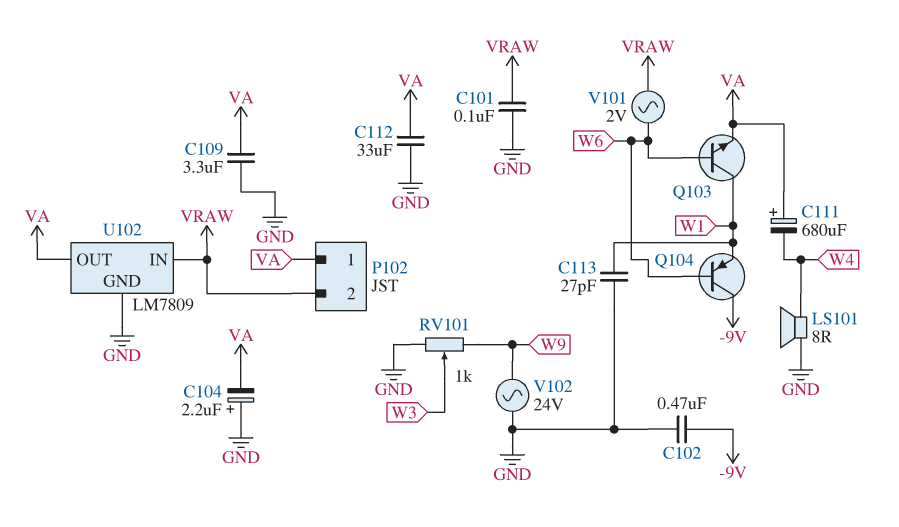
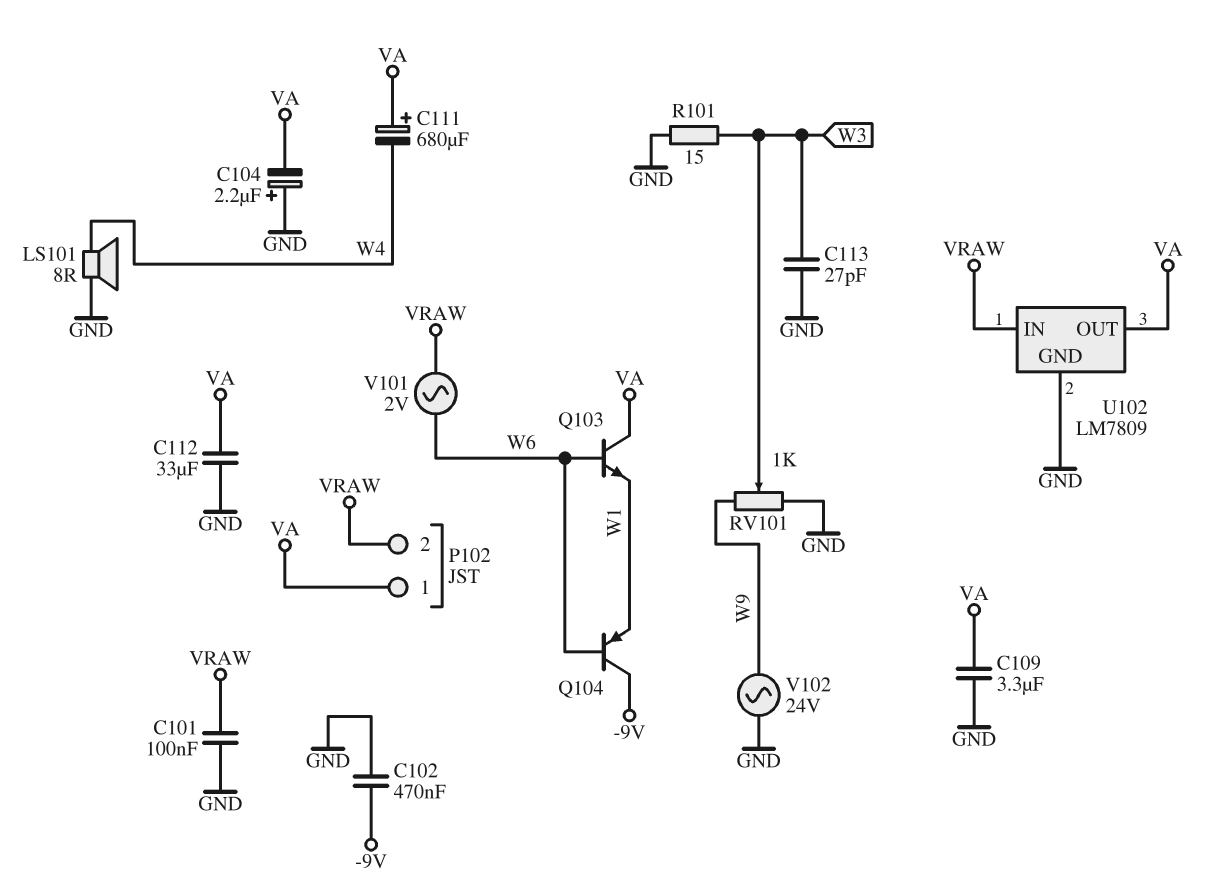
C113: 27pF (GND, W1) -> 27pF (GND, W3)
Q103: NPN (B W6, C W1, E VA) -> NPN (B W6, C VA, E W1)
R101: none -> 15 (GND, W3)

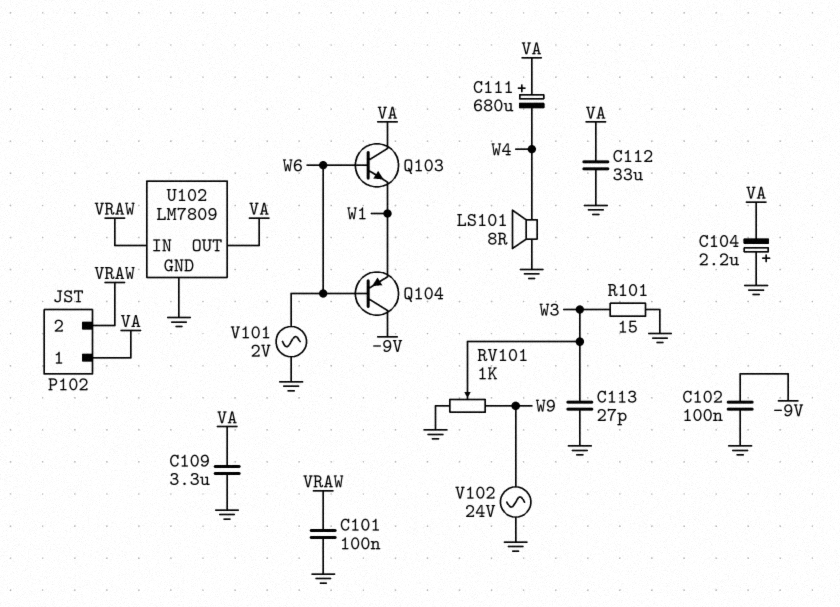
C102: 470nF (-9V, GND) -> 100nF (-9V, GND)
V101: AC 2V (VRAW, W6) -> AC 2V (GND, W6)

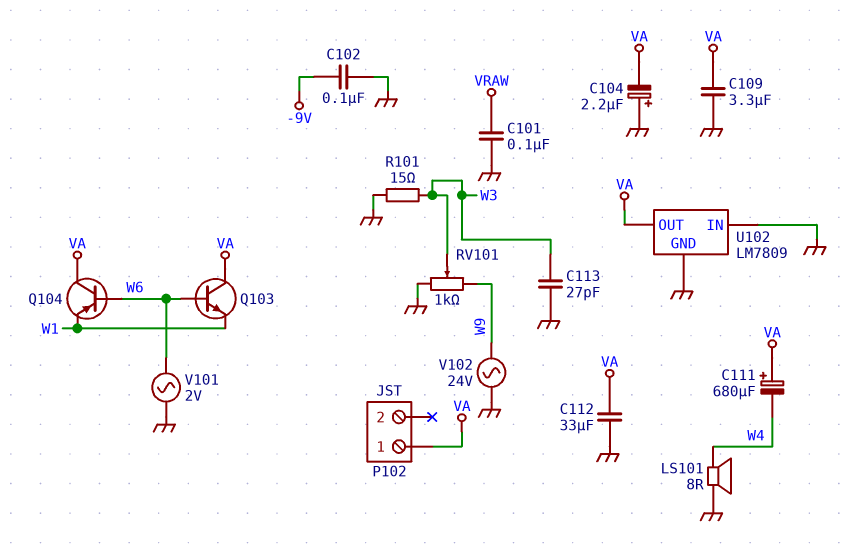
P102 pin 2: VRAW -> none
Q104: PNP (B W6, C -9V, E W1) -> PNP (B W6, C VA, E W1)
U102 pin IN: VRAW -> GND

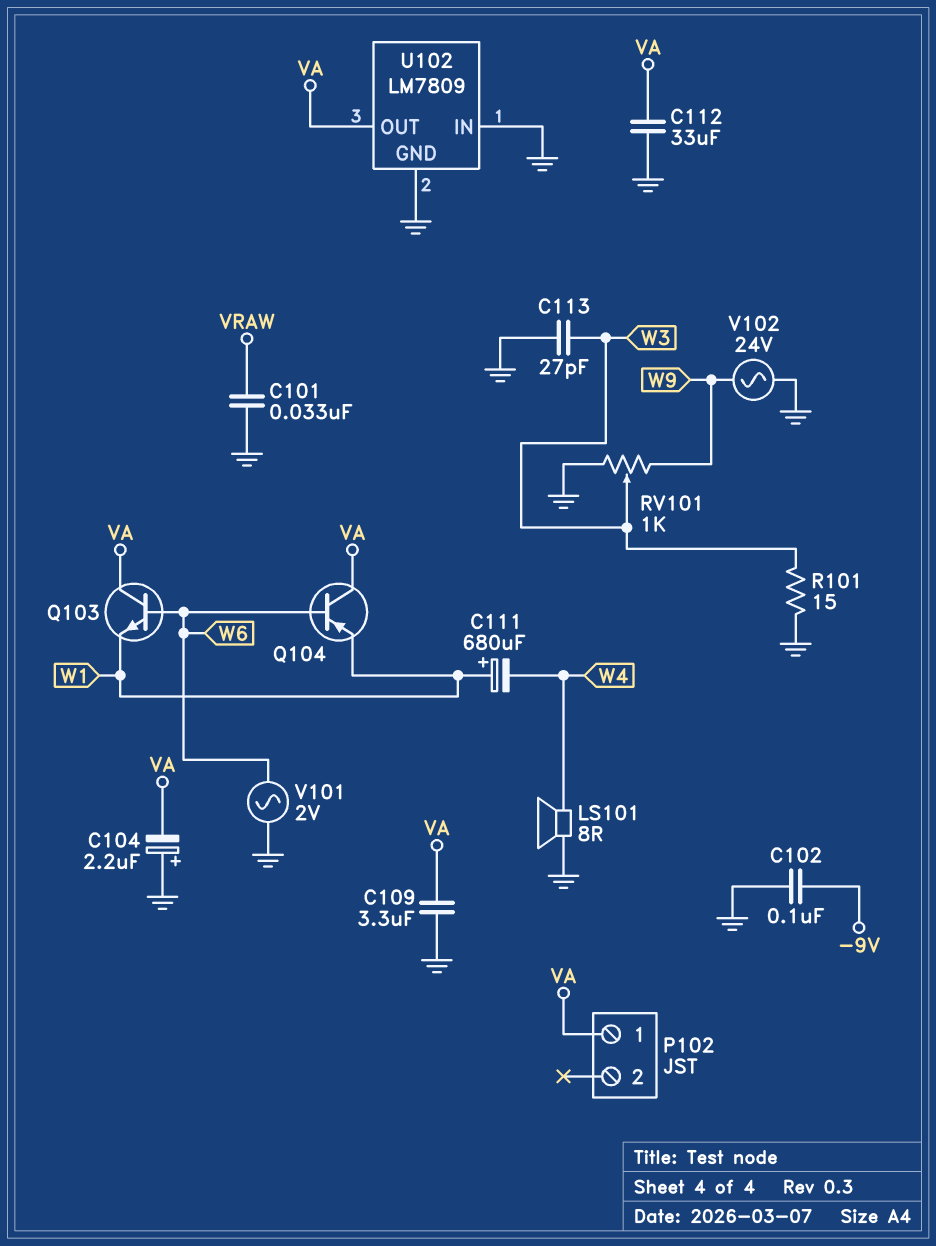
C101: 100nF (GND, VRAW) -> 33nF (GND, VRAW)
C111: 680uF (plus VA, minus W4) -> 680uF (plus W1, minus W4)

